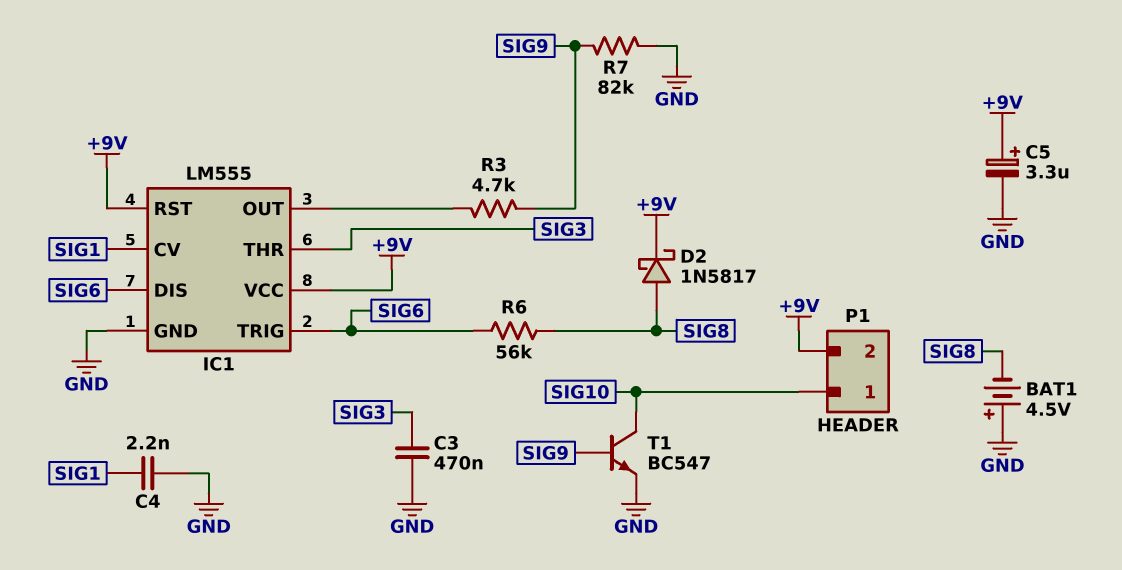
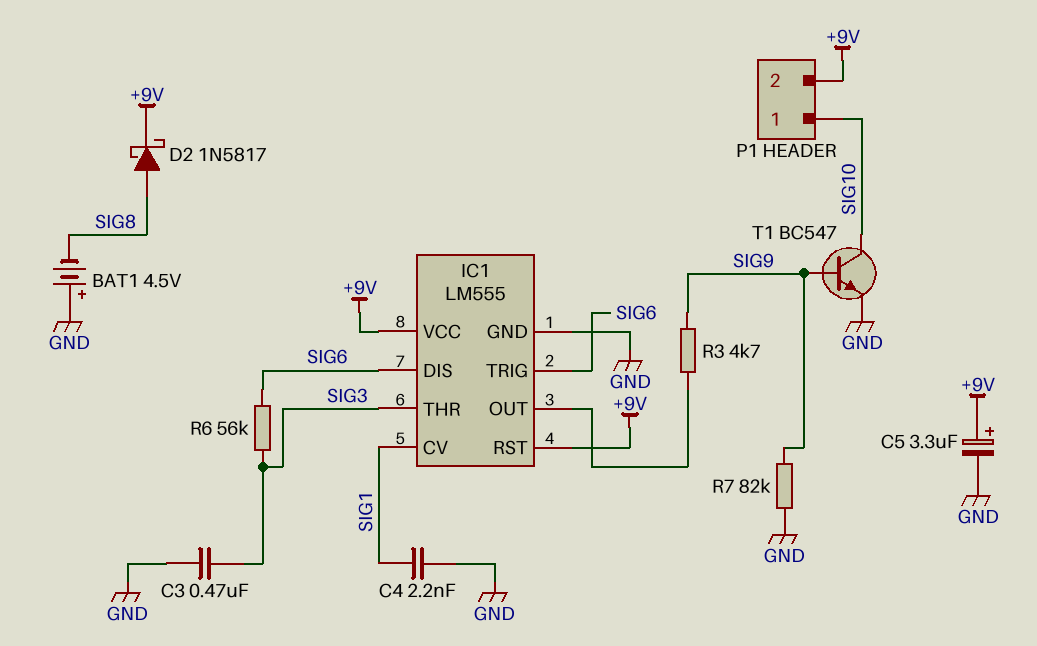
R6: 56k (SIG6, SIG8) -> 56k (SIG3, SIG6)

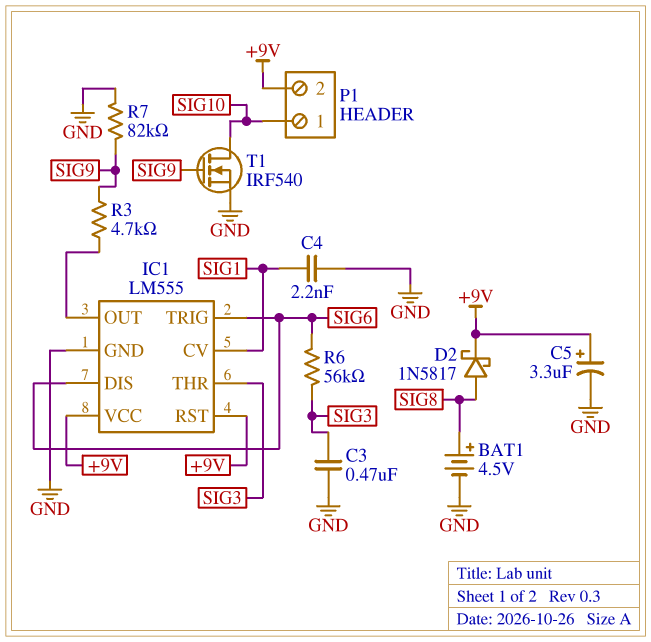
BAT1: 4.5V (plus GND, minus SIG8) -> 4.5V (plus SIG8, minus GND)
T1: NPN BC547 (B SIG9, C SIG10, E GND) -> NMOS IRF540 (G SIG9, D SIG10, S GND)

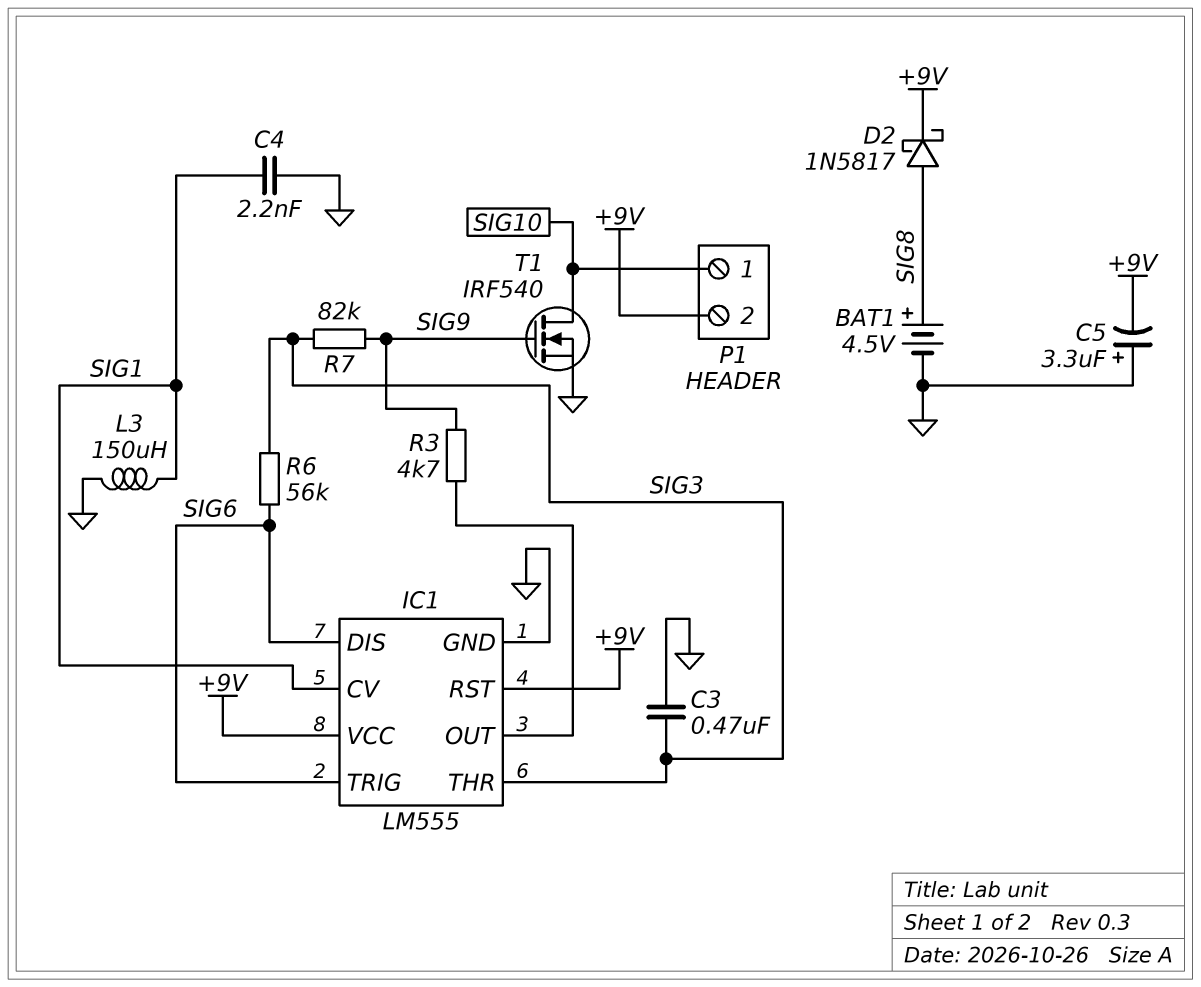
C5: 3.3uF (plus +9V, minus GND) -> 3.3uF (plus GND, minus +9V)
L3: none -> 150uH (GND, SIG1)
R7: 82k (GND, SIG9) -> 82k (SIG3, SIG9)

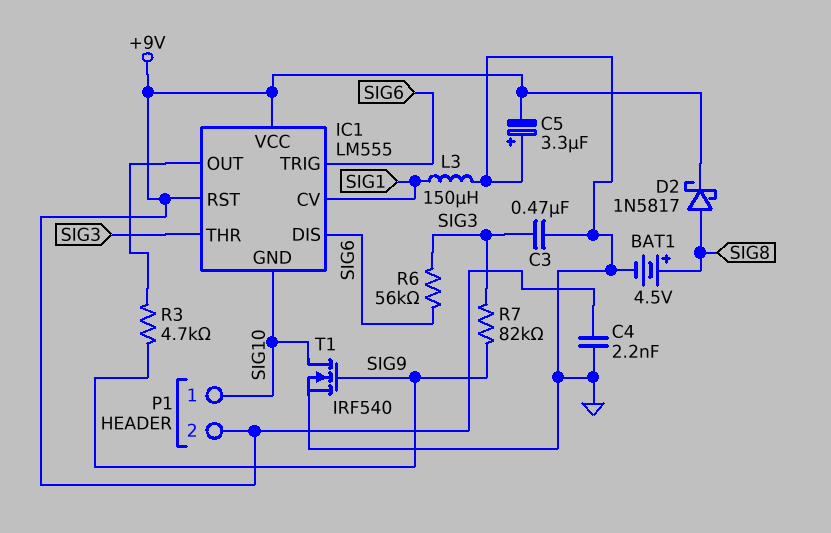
C4: 2.2nF (GND, SIG1) -> 2.2nF (+9V, GND)
IC1 pin GND: GND -> SIG10

